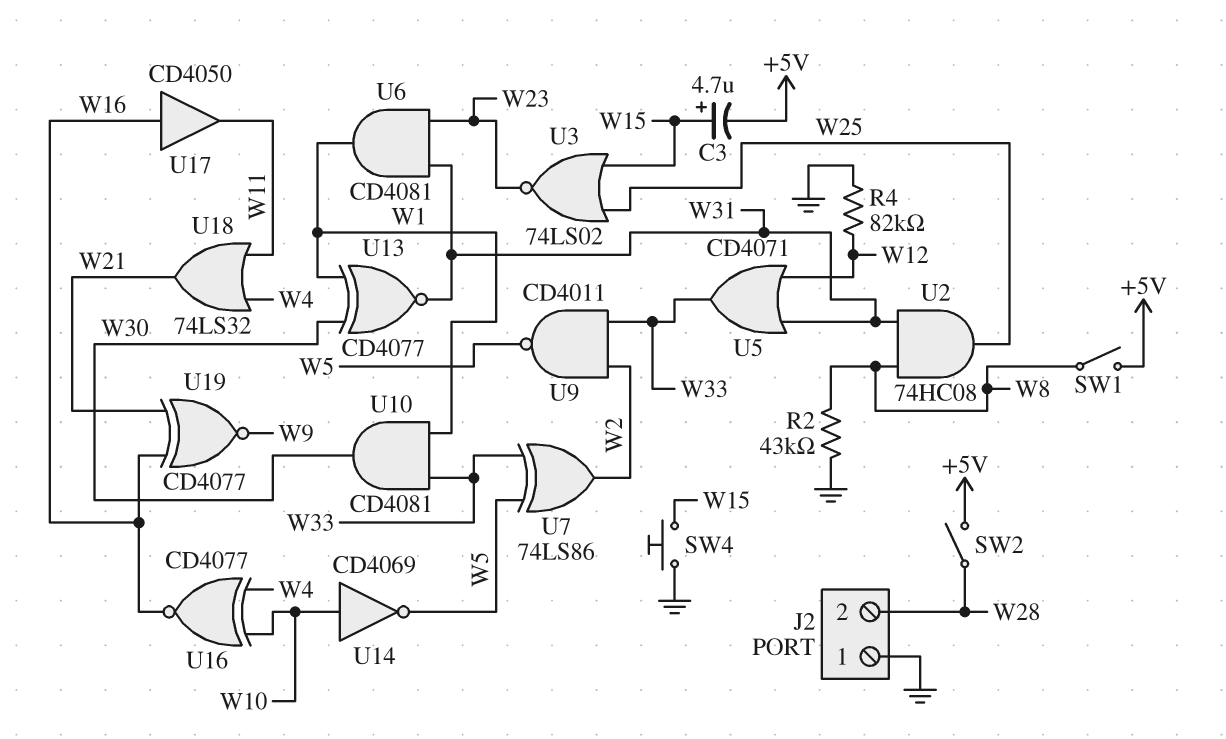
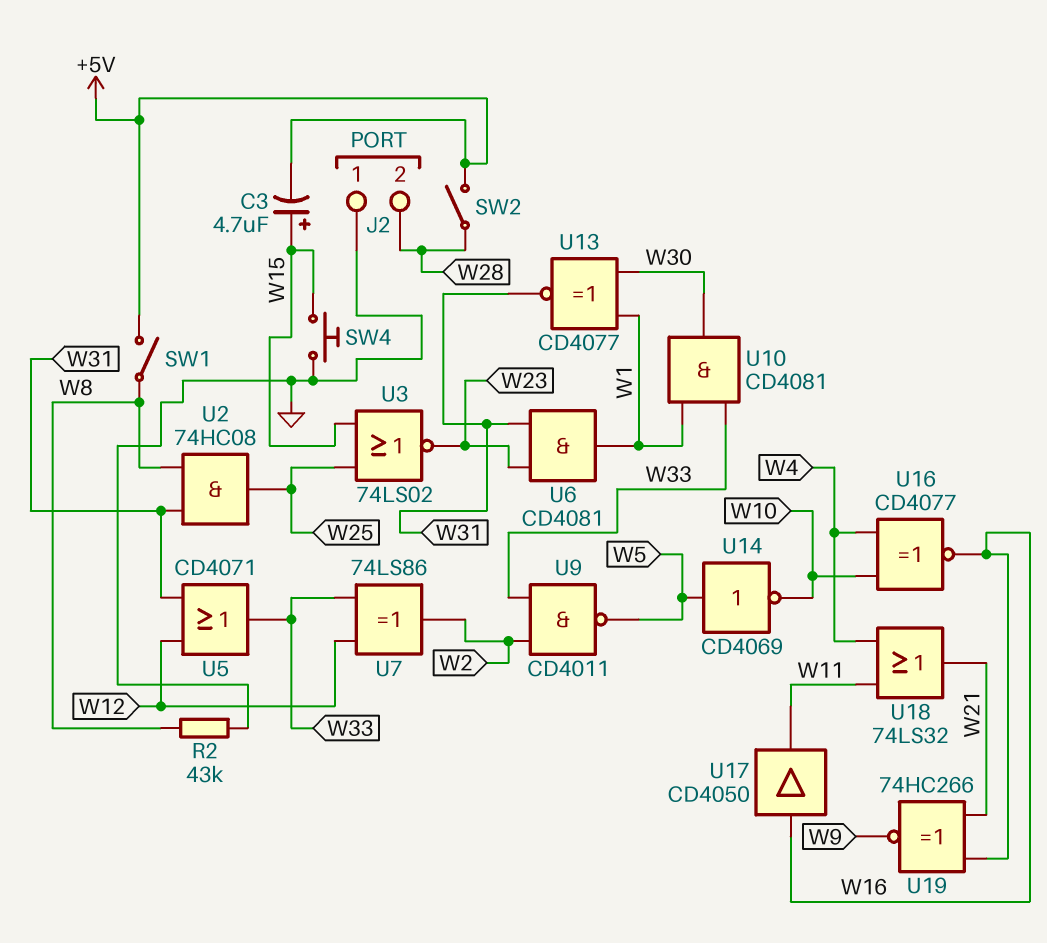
R4: 82k (GND, W12) -> none
U7: XOR 74LS86 (in W5, in W33, out W2) -> XOR 74LS86 (in W12, in W33, out W2)
U14: NOT CD4069 (in W10, out W5) -> NOT CD4069 (in W5, out W10)
U19: XNOR CD4077 (in W16, in W21, out W9) -> XNOR 74HC266 (in W16, in W21, out W9)

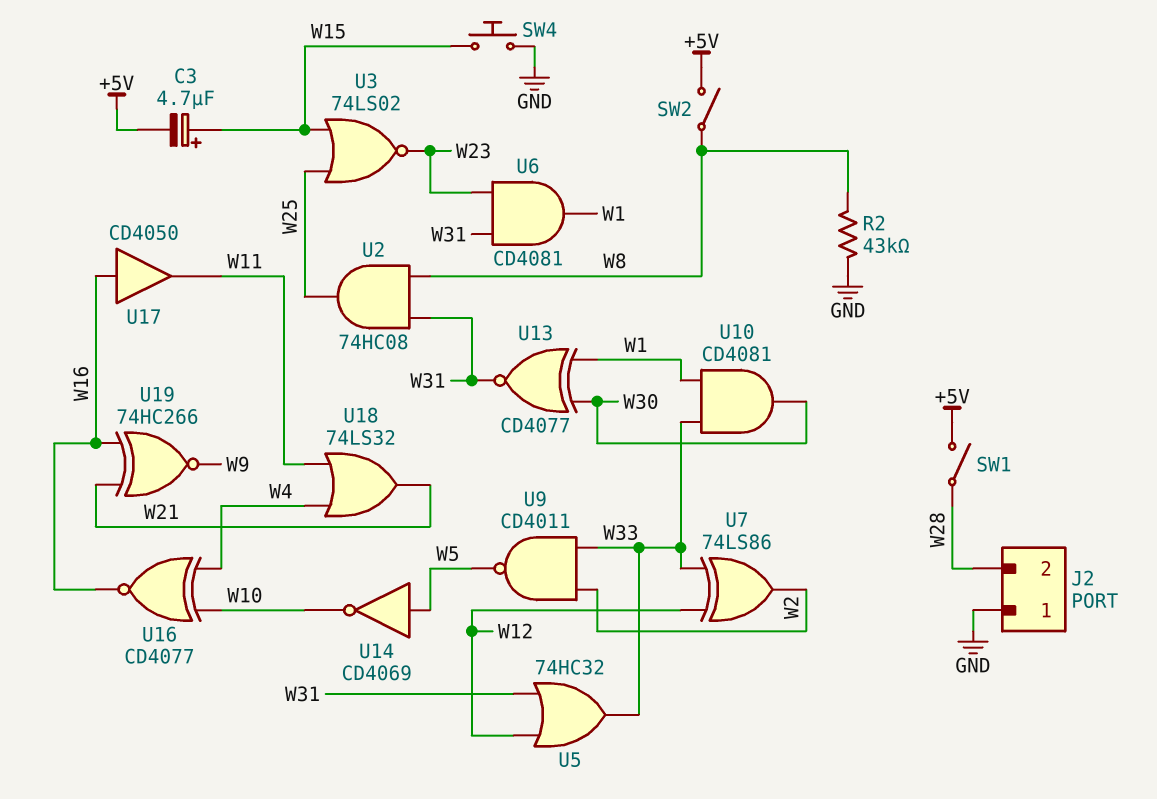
SW1: switch (+5V, W8) -> switch (+5V, W28)
SW2: switch (+5V, W28) -> switch (+5V, W8)
U5: OR CD4071 (in W12, in W31, out W33) -> OR 74HC32 (in W12, in W31, out W33)

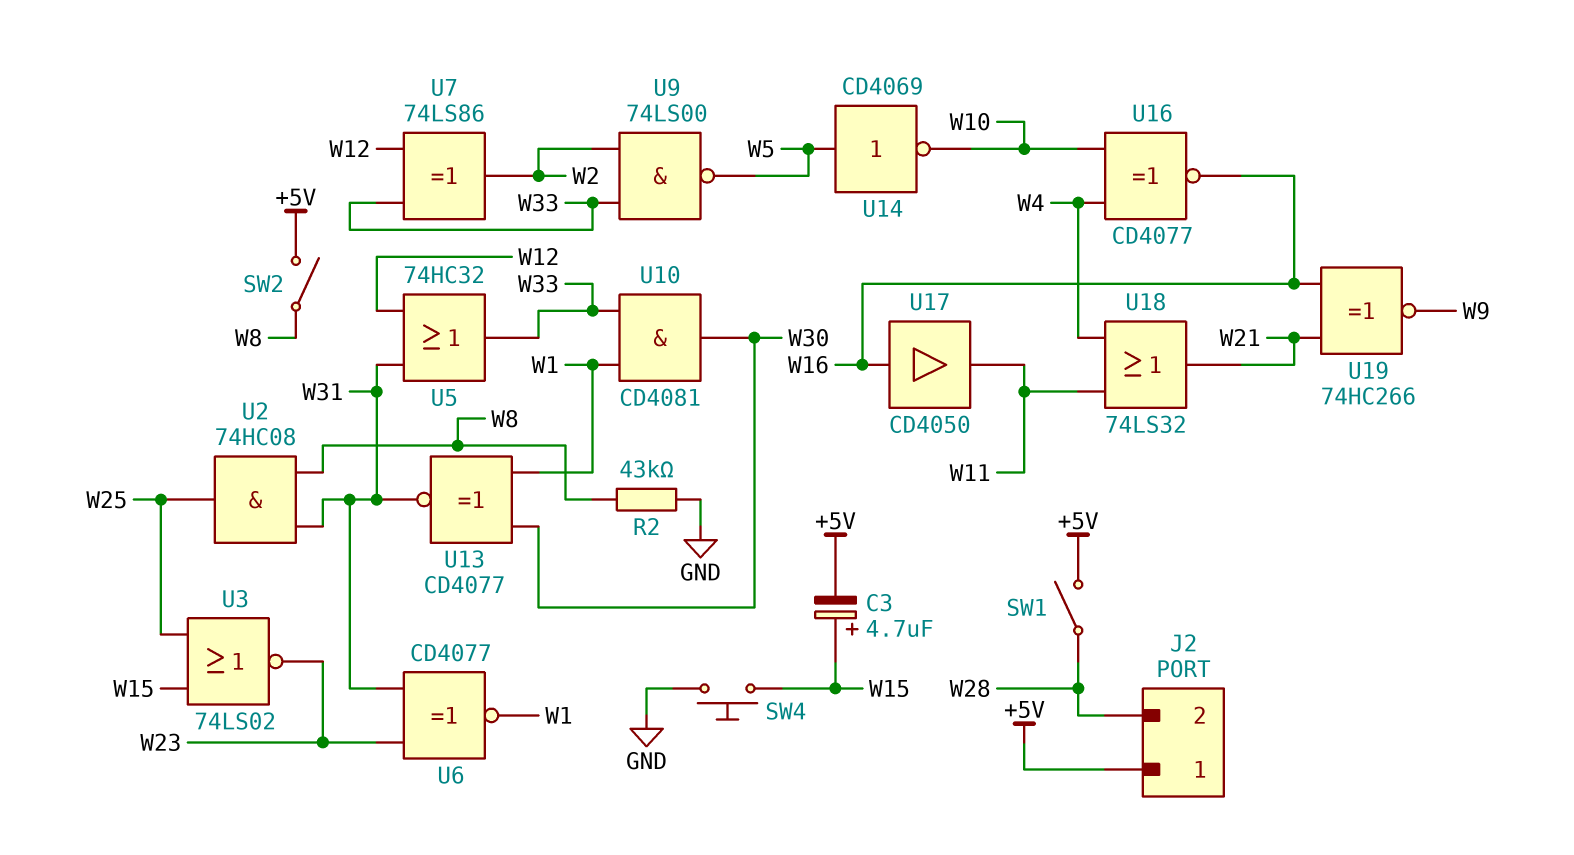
J2 pin 1: GND -> +5V
U6: AND CD4081 (in W23, in W31, out W1) -> XNOR CD4077 (in W23, in W31, out W1)
U9: NAND CD4011 (in W2, in W33, out W5) -> NAND 74LS00 (in W2, in W33, out W5)

